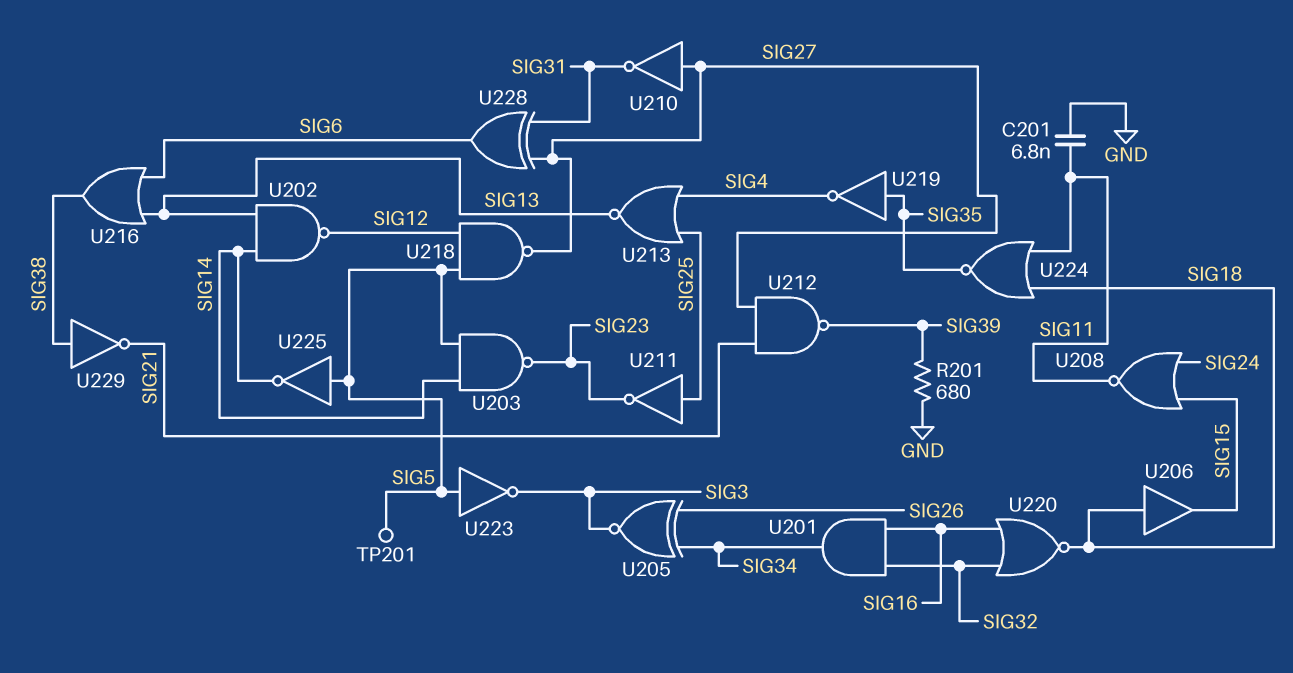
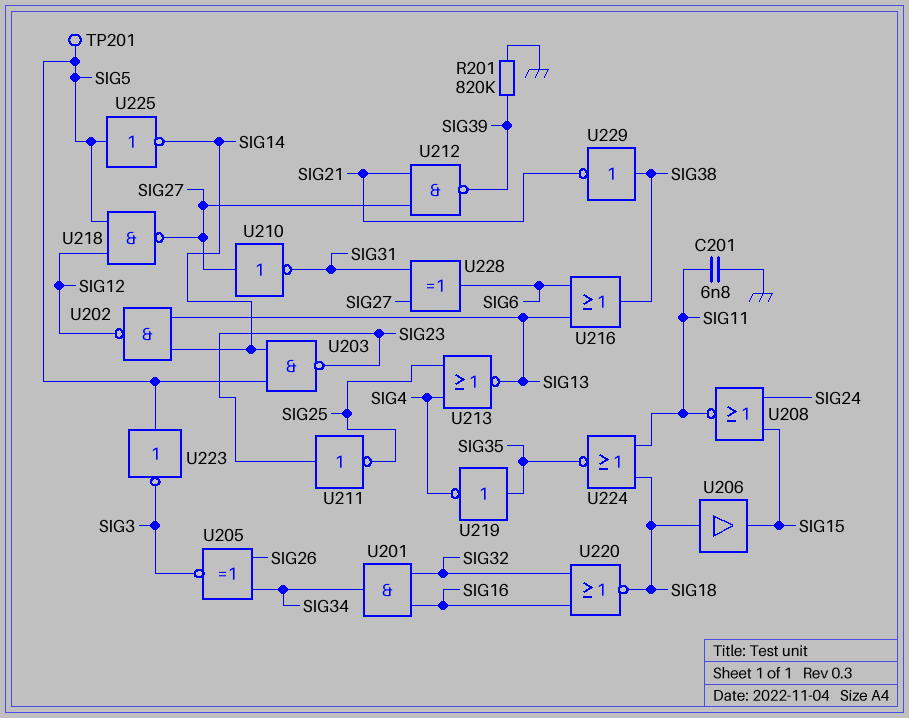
R201: 680 (GND, SIG39) -> 820k (GND, SIG39)
U211: NOT (in SIG25, out SIG23) -> NOT (in SIG23, out SIG25)

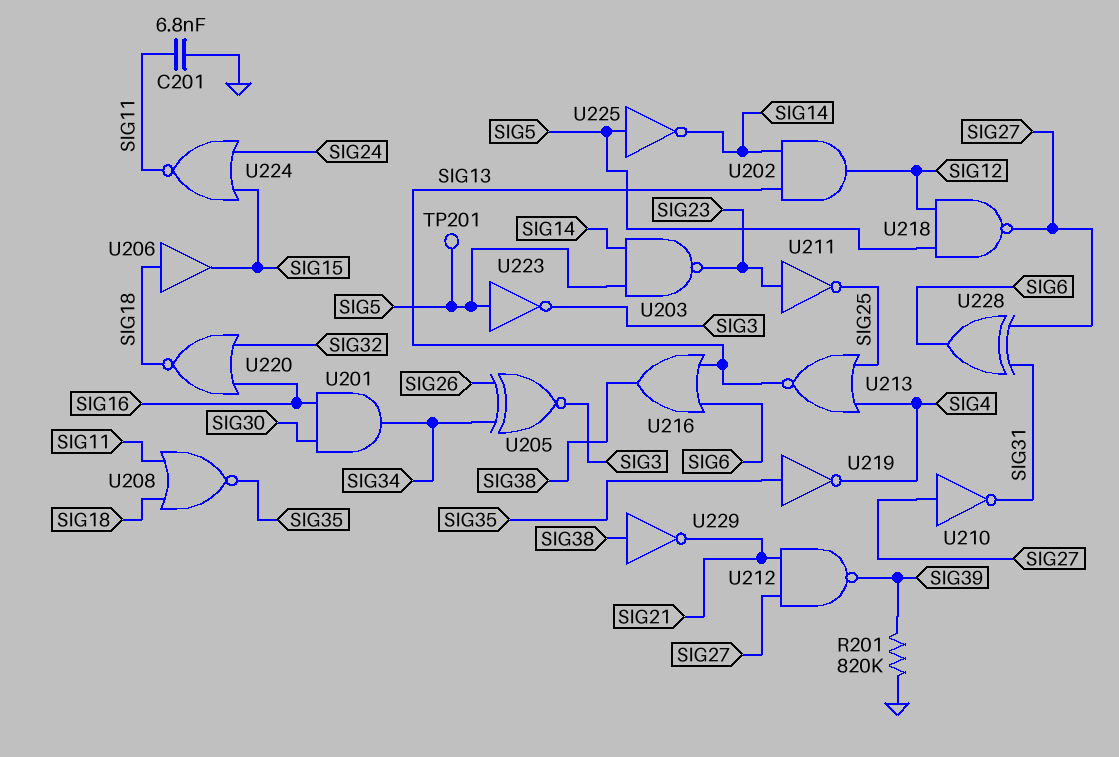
U201: AND (in SIG16, in SIG32, out SIG34) -> AND (in SIG16, in SIG30, out SIG34)
U202: NAND (in SIG13, in SIG14, out SIG12) -> AND (in SIG13, in SIG14, out SIG12)
U208: NOR (in SIG15, in SIG24, out SIG11) -> NOR (in SIG11, in SIG18, out SIG35)
U224: NOR (in SIG11, in SIG18, out SIG35) -> NOR (in SIG15, in SIG24, out SIG11)

